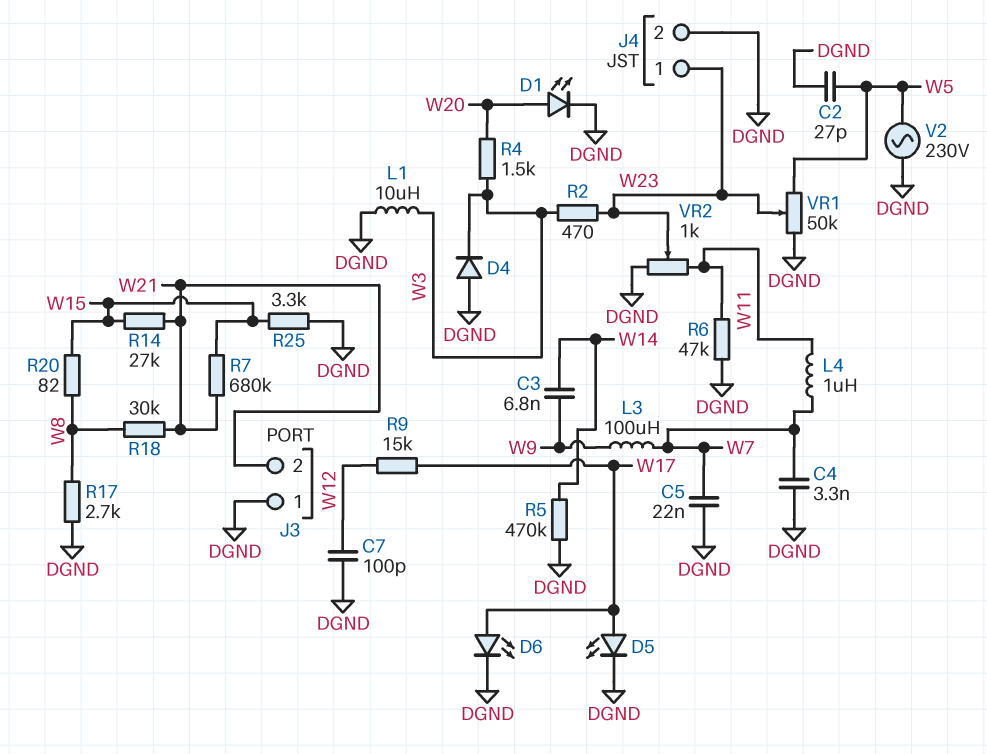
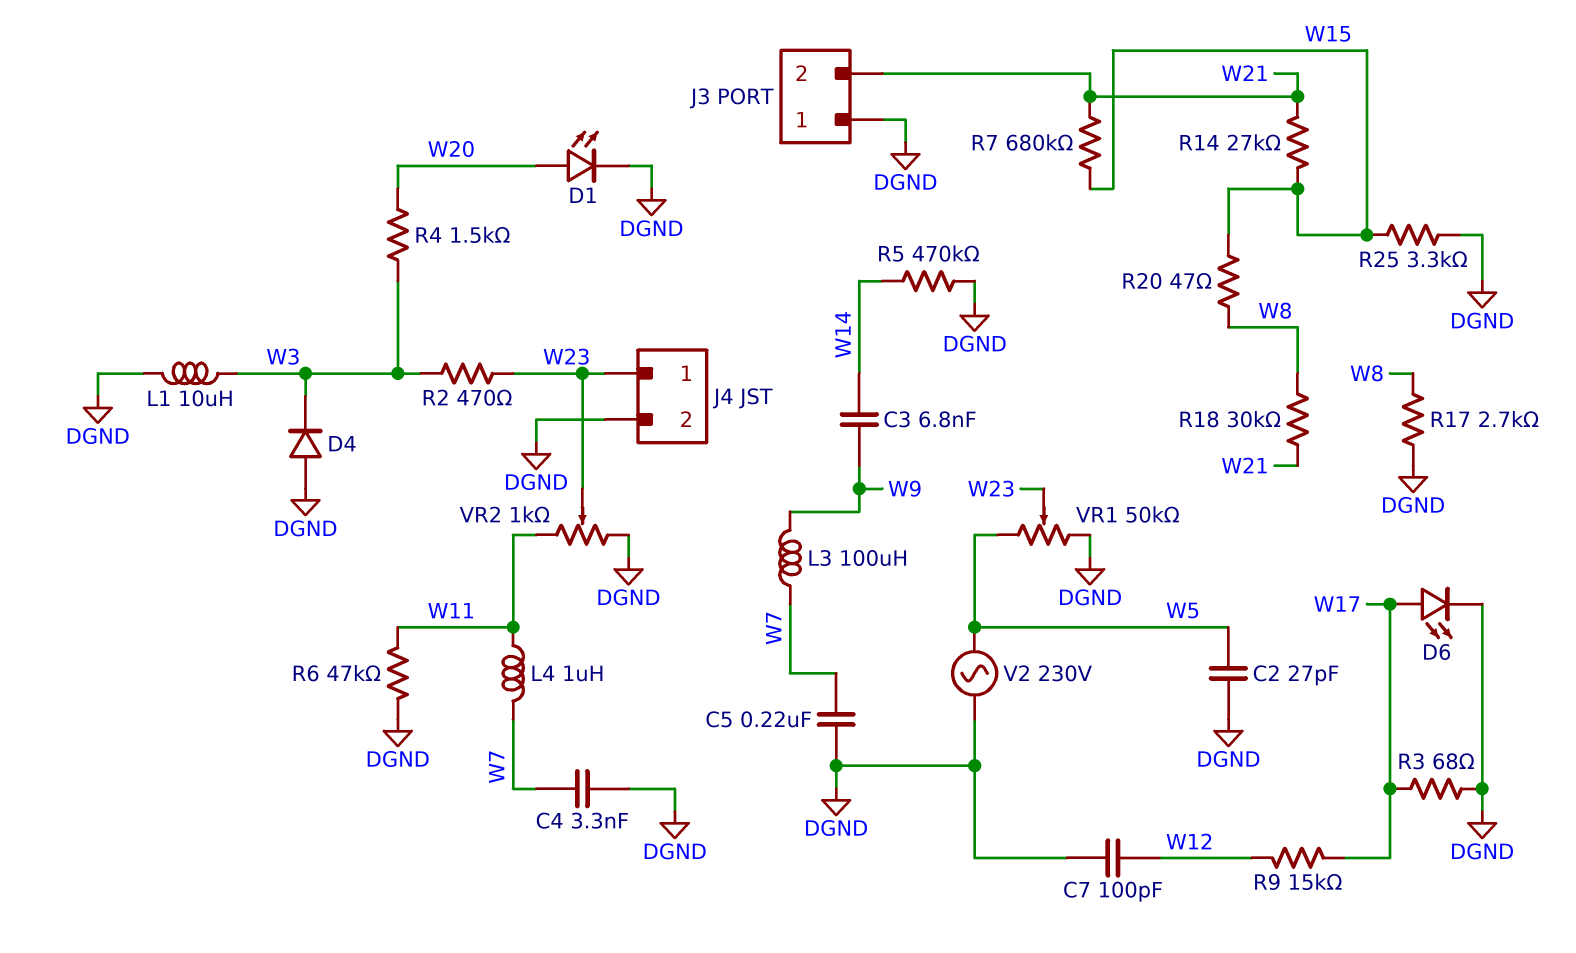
C5: 22nF (DGND, W7) -> 220nF (DGND, W7)
D5: LED (A W17, K DGND) -> none
R3: none -> 68 (DGND, W17)
R20: 82 (W8, W15) -> 47 (W8, W15)

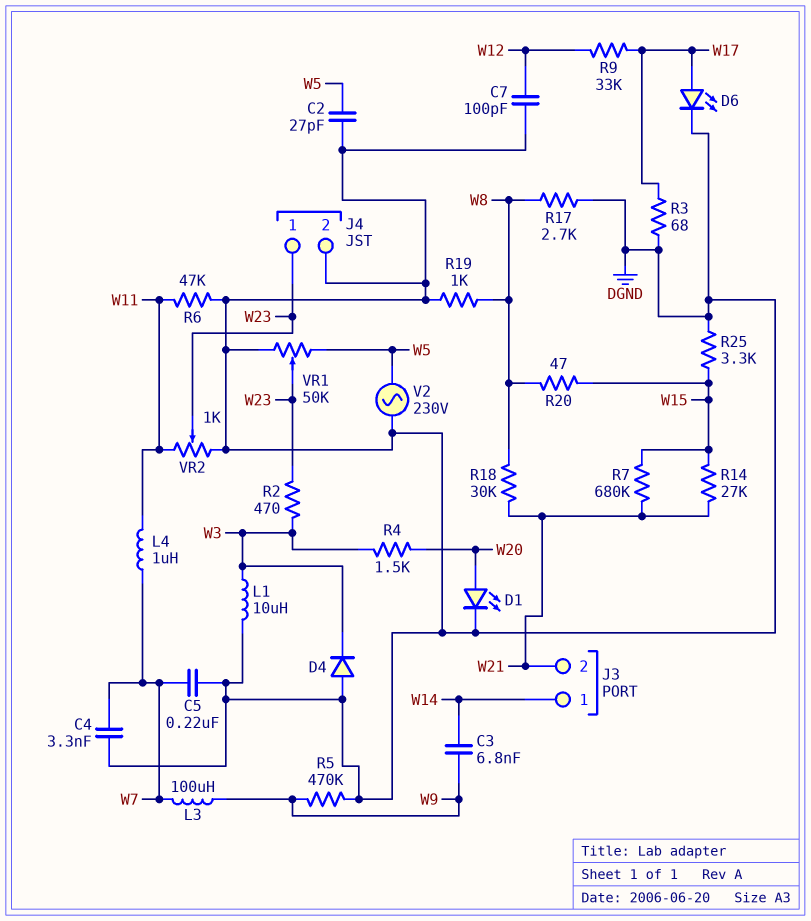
J3 pin 1: DGND -> W14
R5: 470k (DGND, W14) -> 470k (DGND, W9)
R9: 15k (W12, W17) -> 33k (W12, W17)
R19: none -> 1k (DGND, W8)

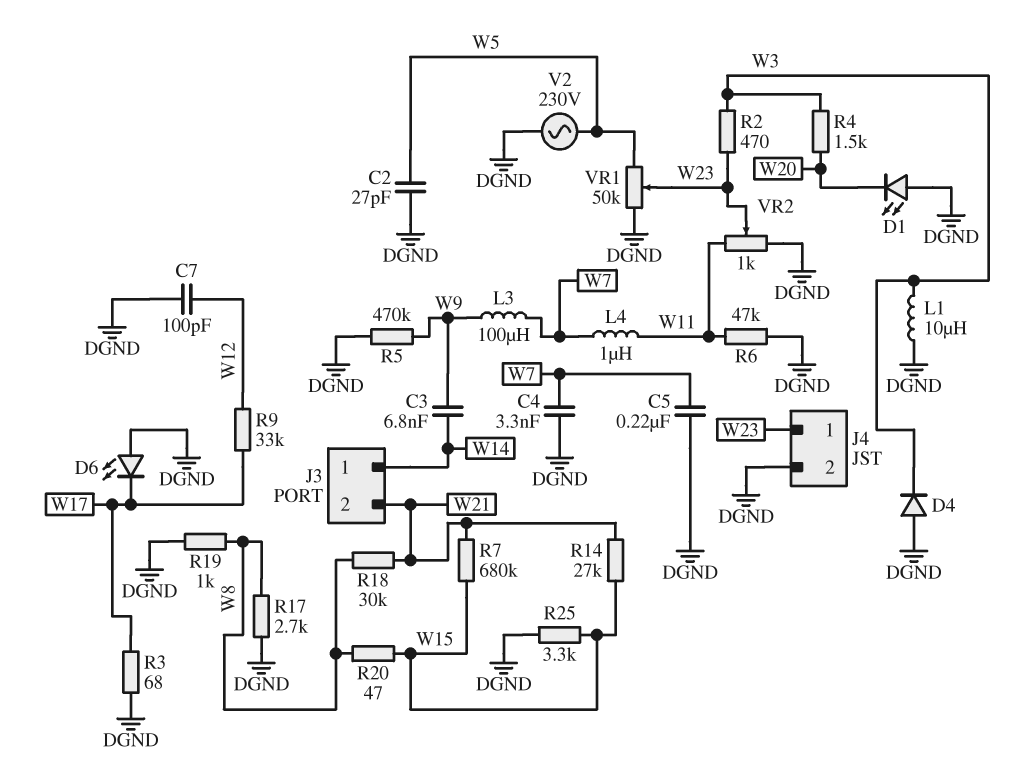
D1: LED (A W20, K DGND) -> LED (A DGND, K W20)
D6: LED (A W17, K DGND) -> LED (A DGND, K W17)

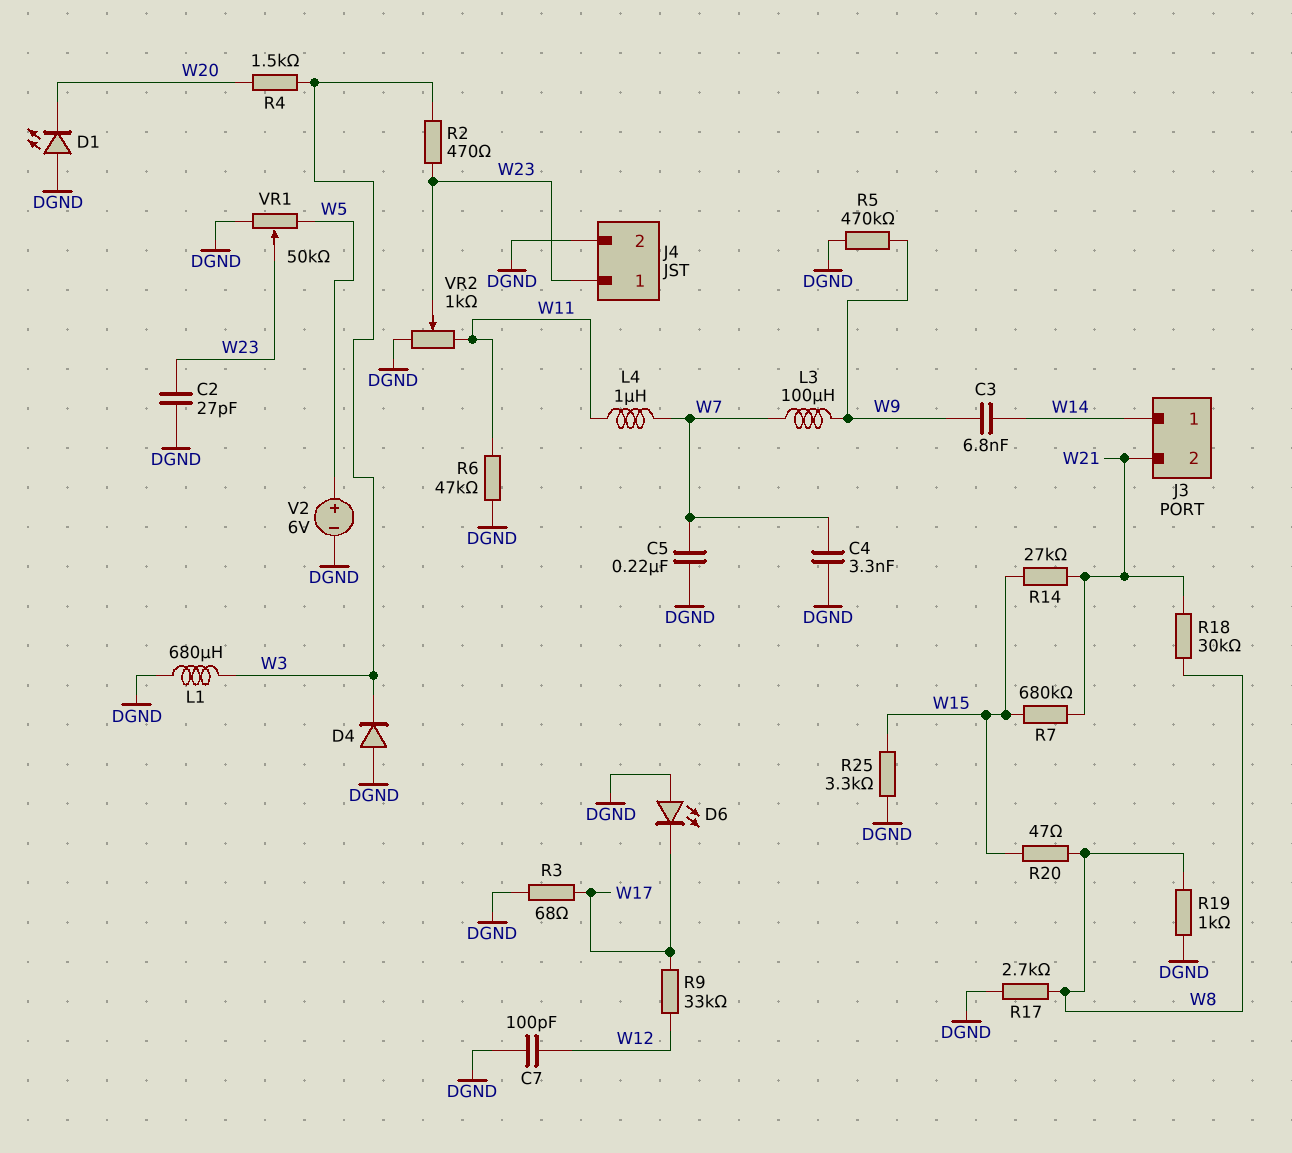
C2: 27pF (DGND, W5) -> 27pF (DGND, W23)
L1: 10uH (DGND, W3) -> 680uH (DGND, W3)
V2: AC 230V (DGND, W5) -> 6V (plus W5, minus DGND)

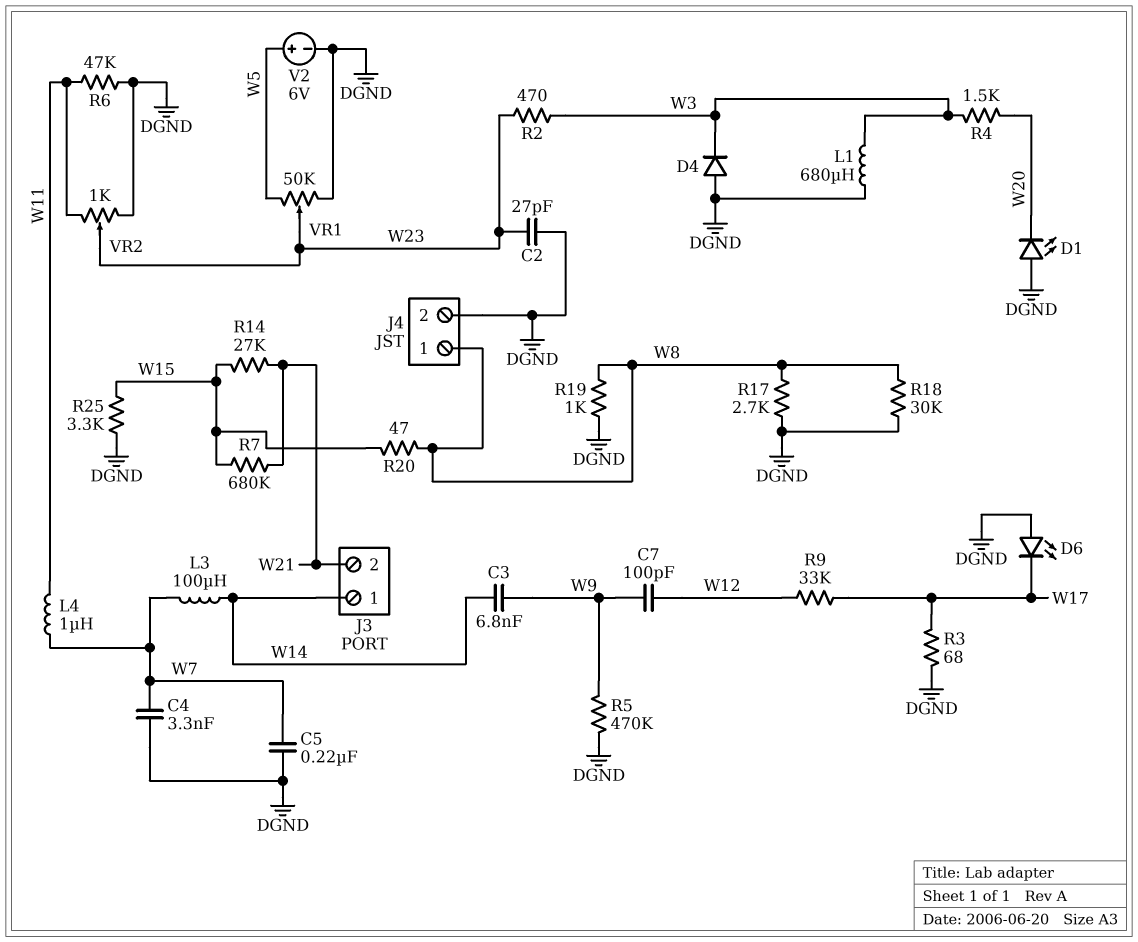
C7: 100pF (DGND, W12) -> 100pF (W9, W12)
J4 pin 1: W23 -> W8
L3: 100uH (W7, W9) -> 100uH (W7, W14)
R18: 30k (W8, W21) -> 30k (DGND, W8)

